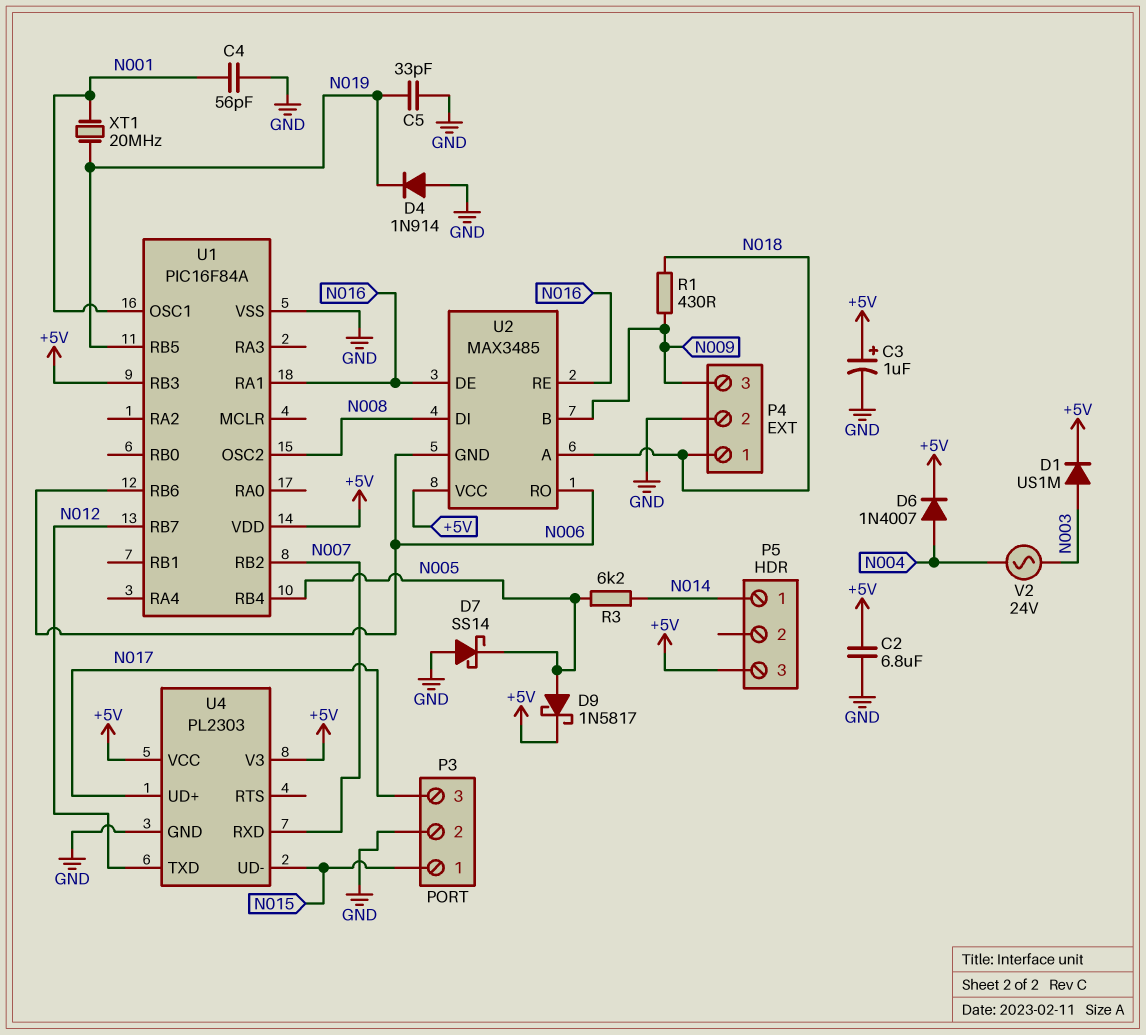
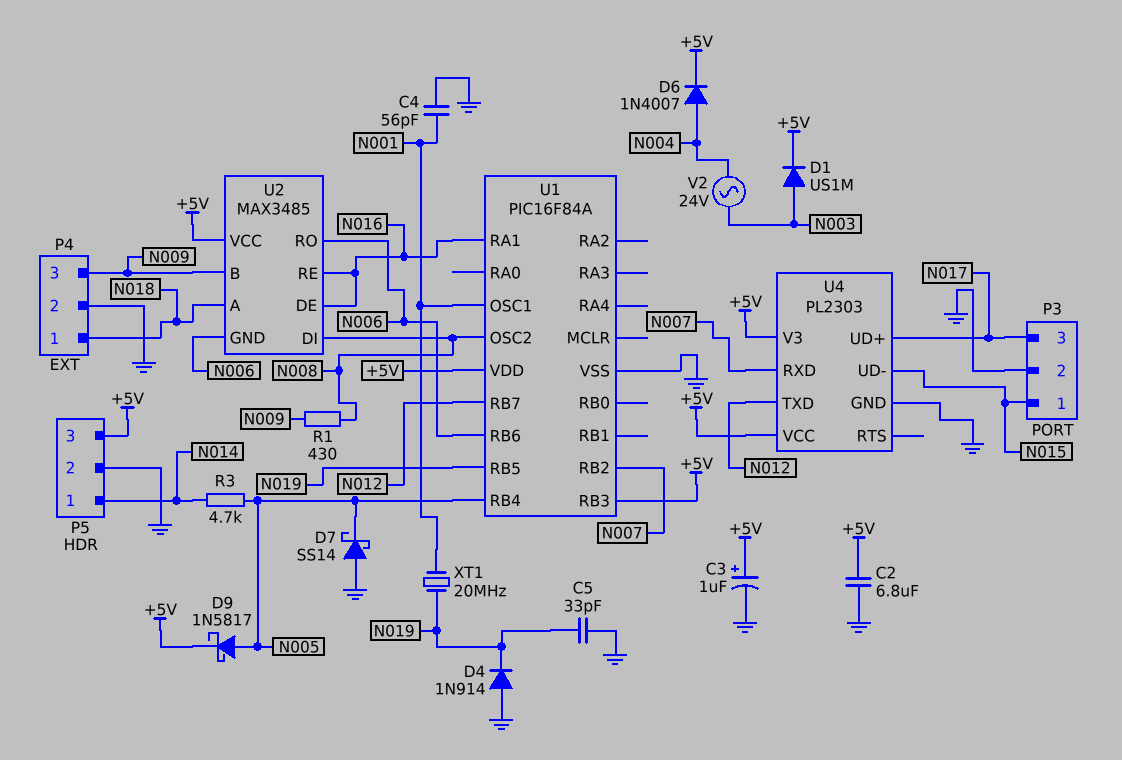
P5 pin 2: none -> GND
R1: 430 (N009, N018) -> 430 (N008, N009)
R3: 6.2k (N005, N014) -> 4.7k (N005, N014)

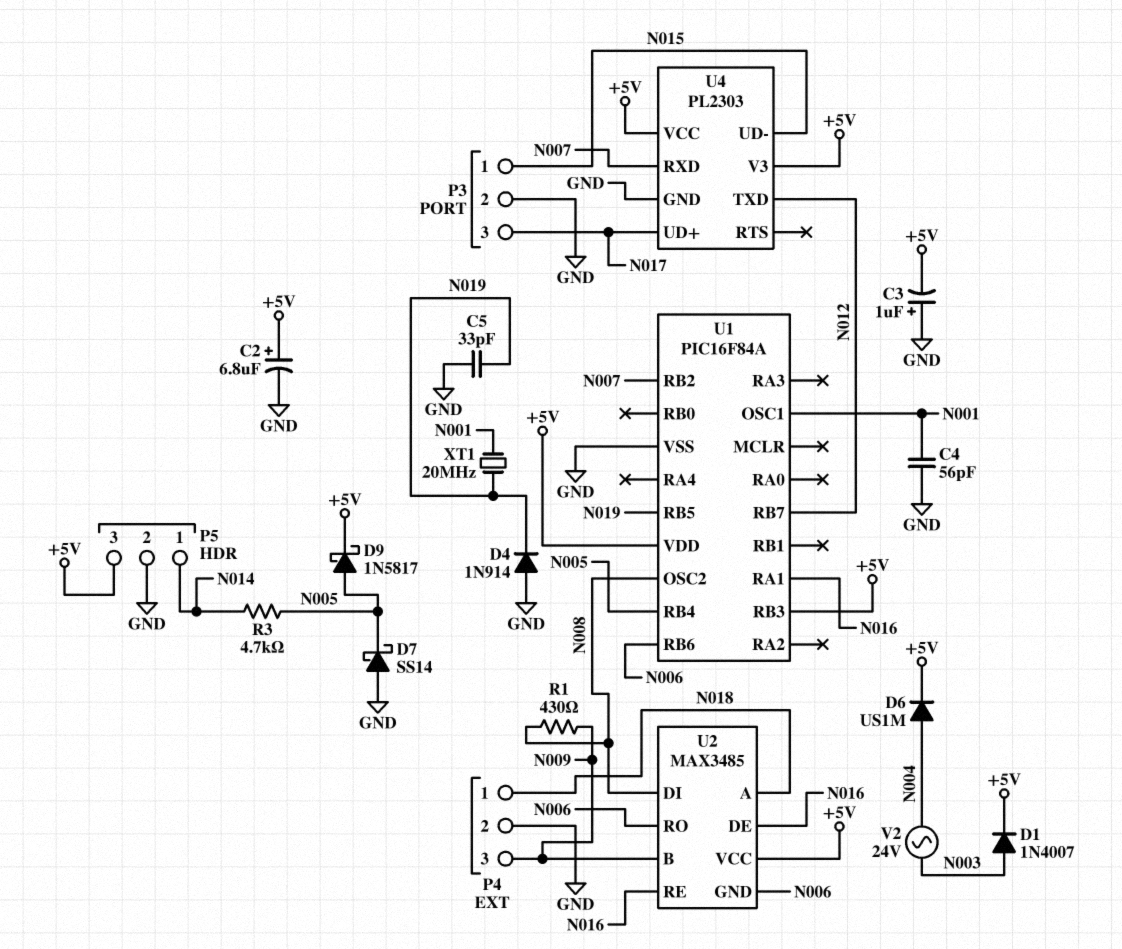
C2: 6.8uF (+5V, GND) -> 6.8uF (plus +5V, minus GND)
C3: 1uF (plus +5V, minus GND) -> 1uF (plus GND, minus +5V)
D1: diode US1M (A N003, K +5V) -> diode 1N4007 (A N003, K +5V)
D6: diode 1N4007 (A N004, K +5V) -> diode US1M (A N004, K +5V)

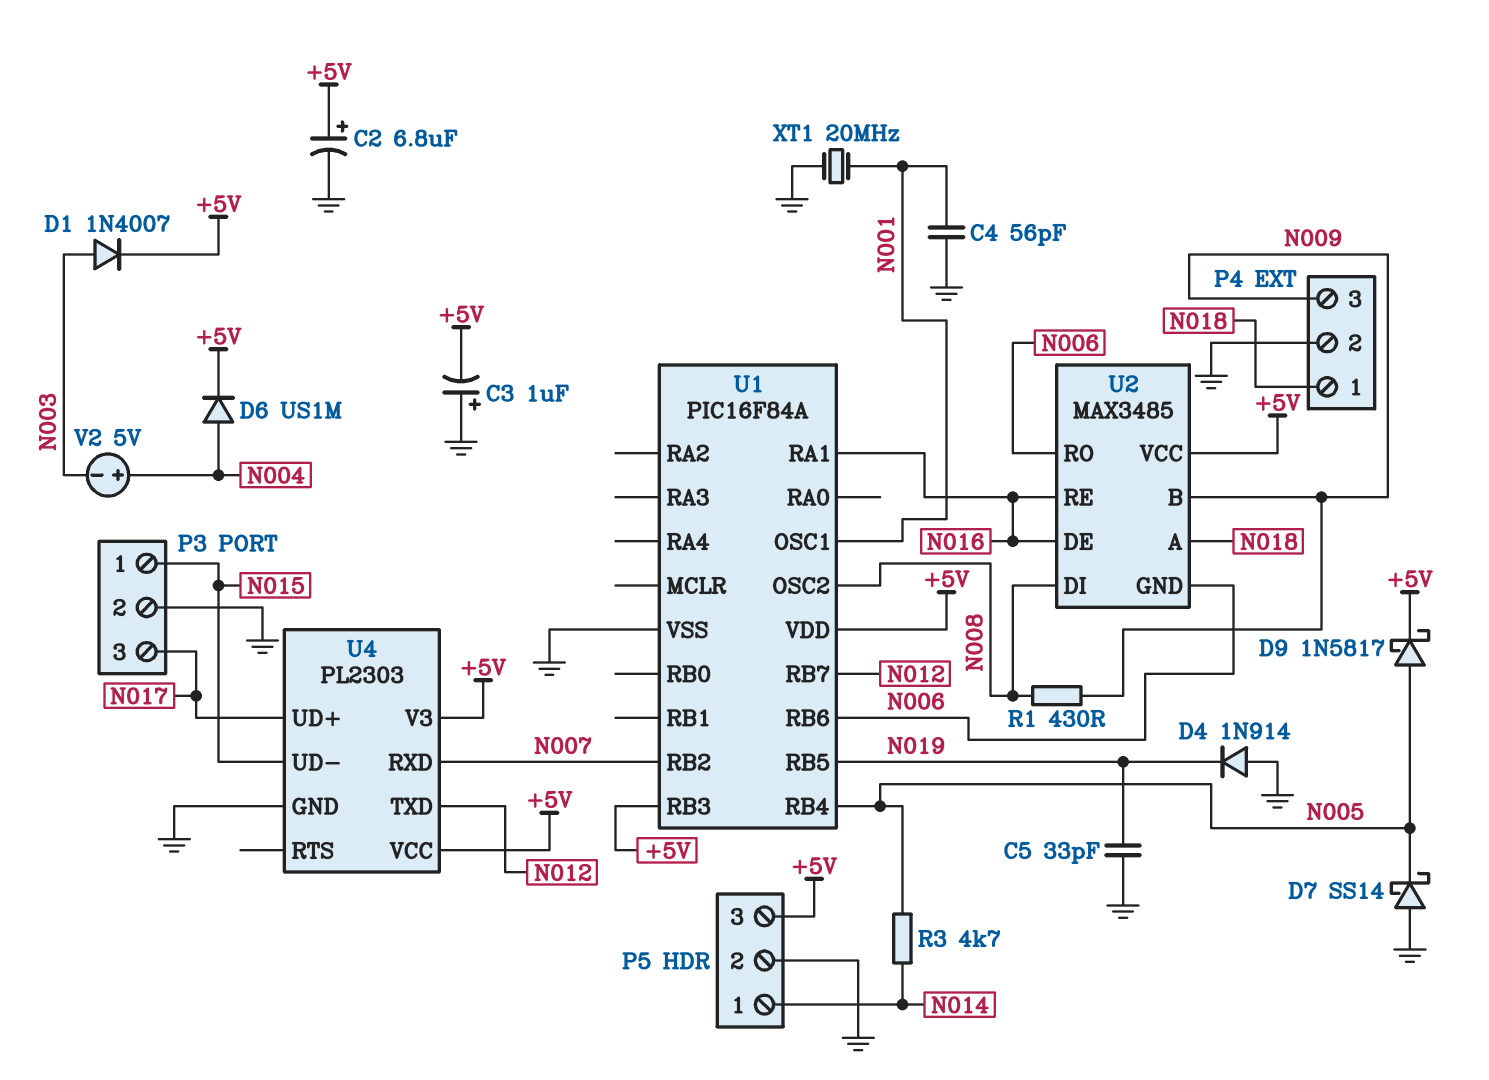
V2: AC 24V (N003, N004) -> 5V (plus N004, minus N003)
XT1: 20MHz (N001, N019) -> 20MHz (GND, N001)

